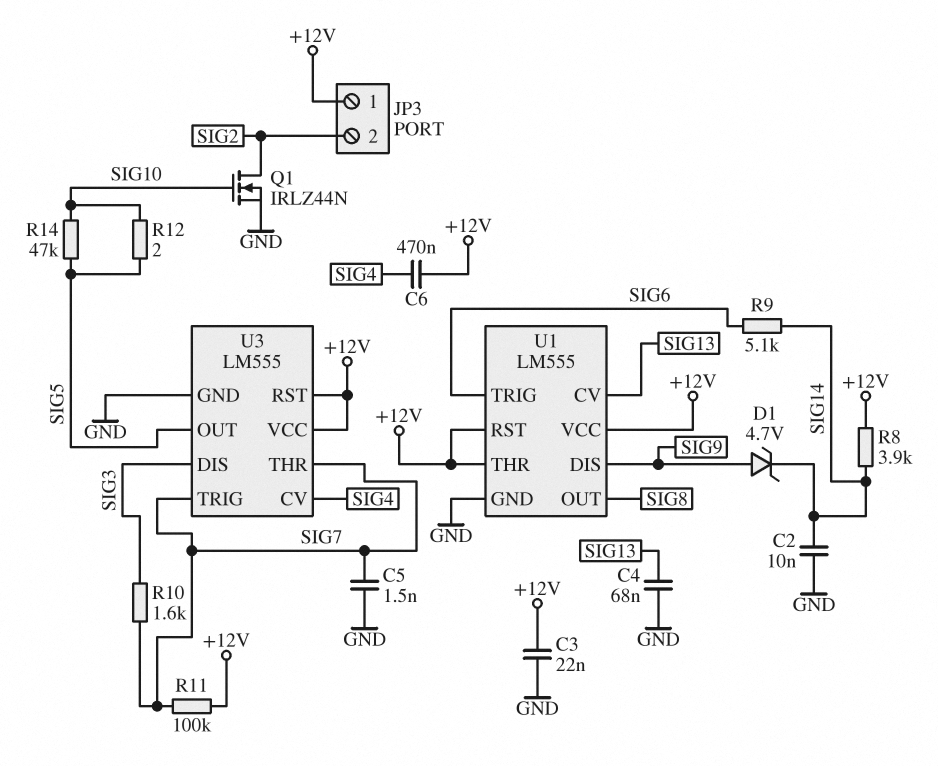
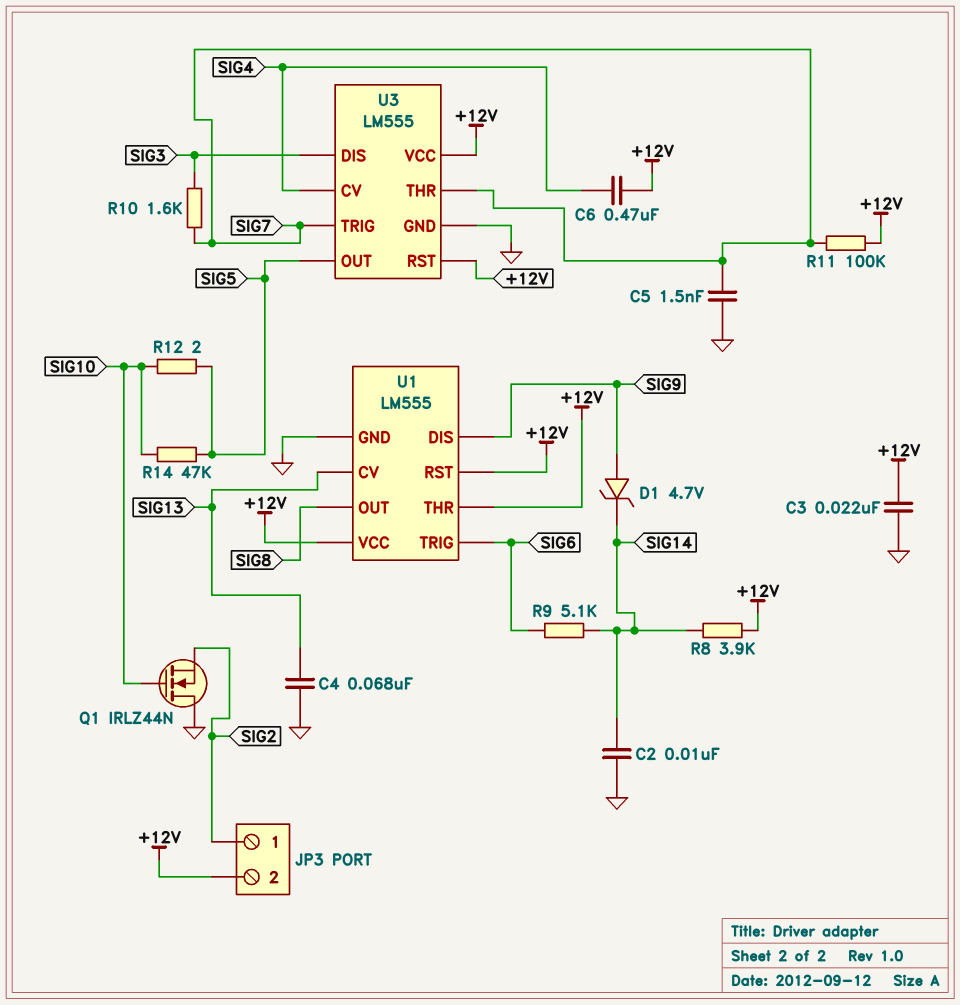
JP3 pin 1: +12V -> SIG2
JP3 pin 2: SIG2 -> +12V
Q1: NMOS IRLZ44N (G SIG10, D SIG2, S GND) -> NMOS IRLZ44N (G SIG10, D GND, S SIG2)

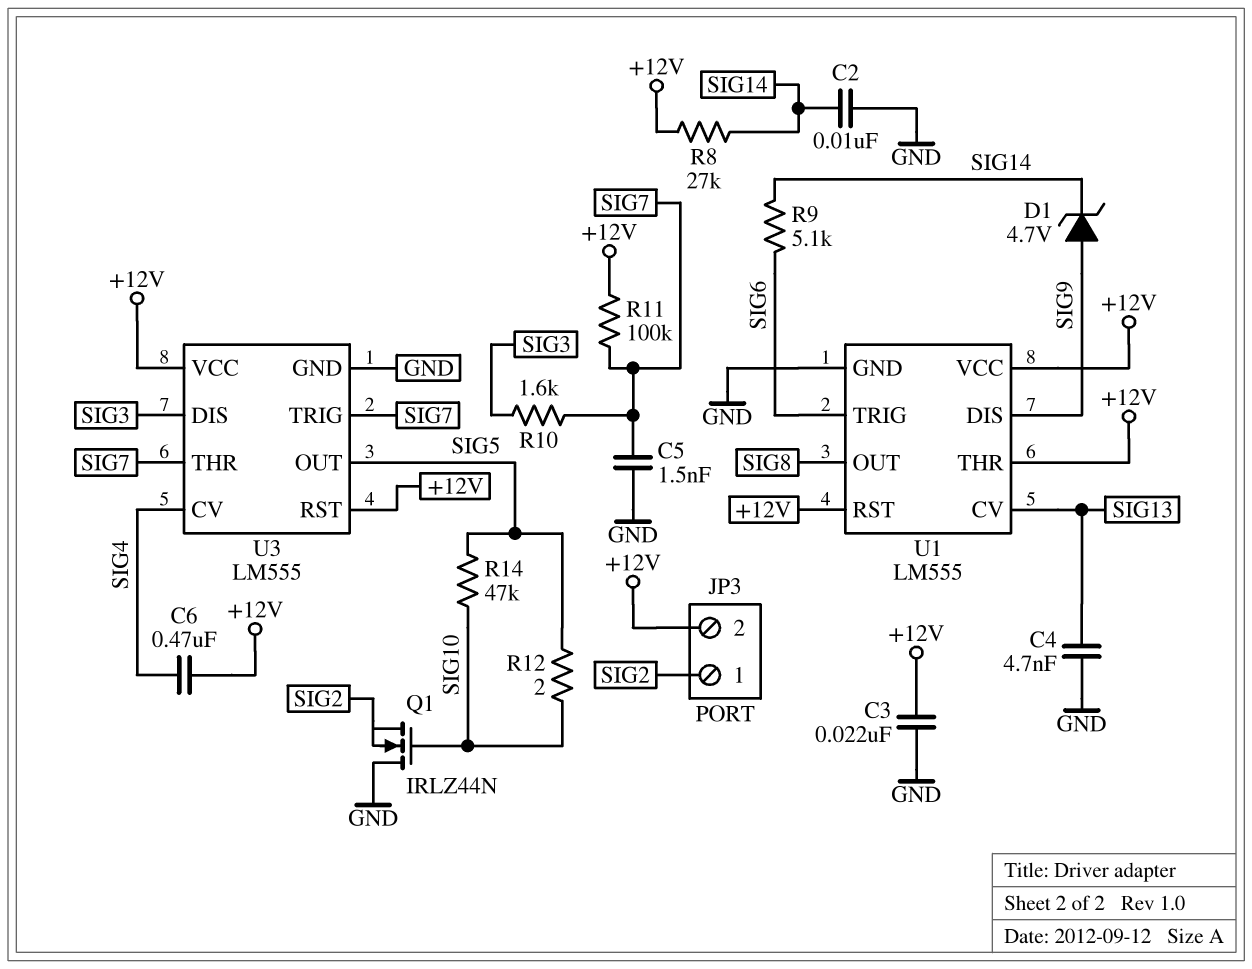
C4: 68nF (GND, SIG13) -> 4.7nF (GND, SIG13)
R8: 3.9k (+12V, SIG14) -> 27k (+12V, SIG14)

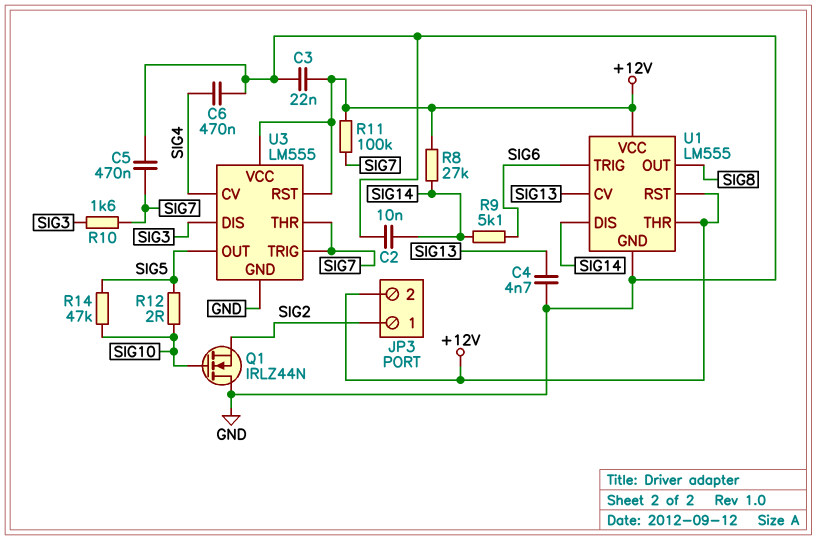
C5: 1.5nF (GND, SIG7) -> 470nF (GND, SIG7)
C6: 470nF (+12V, SIG4) -> 470nF (GND, SIG4)
D1: zener 4.7V (A SIG9, K SIG14) -> none
U1 pin DIS: SIG9 -> SIG14

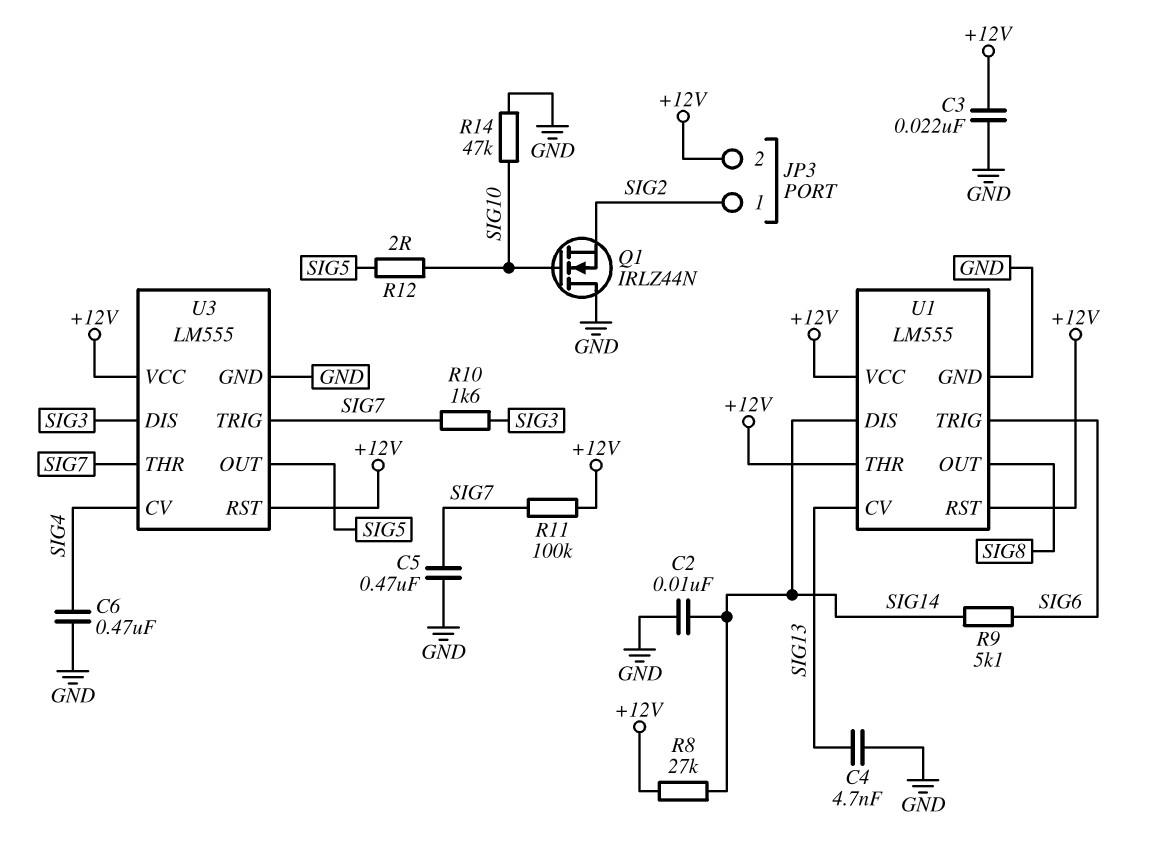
R14: 47k (SIG5, SIG10) -> 47k (GND, SIG10)

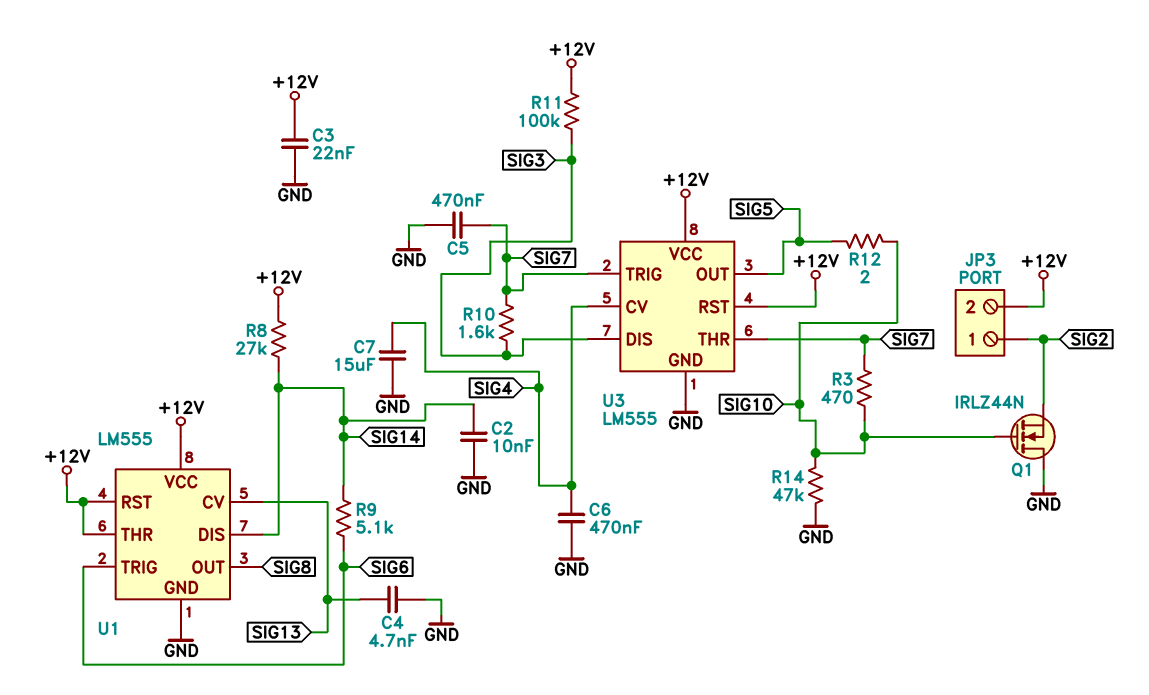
C7: none -> 15uF (GND, SIG4)
R3: none -> 470 (SIG7, SIG10)
R11: 100k (+12V, SIG7) -> 100k (+12V, SIG3)

